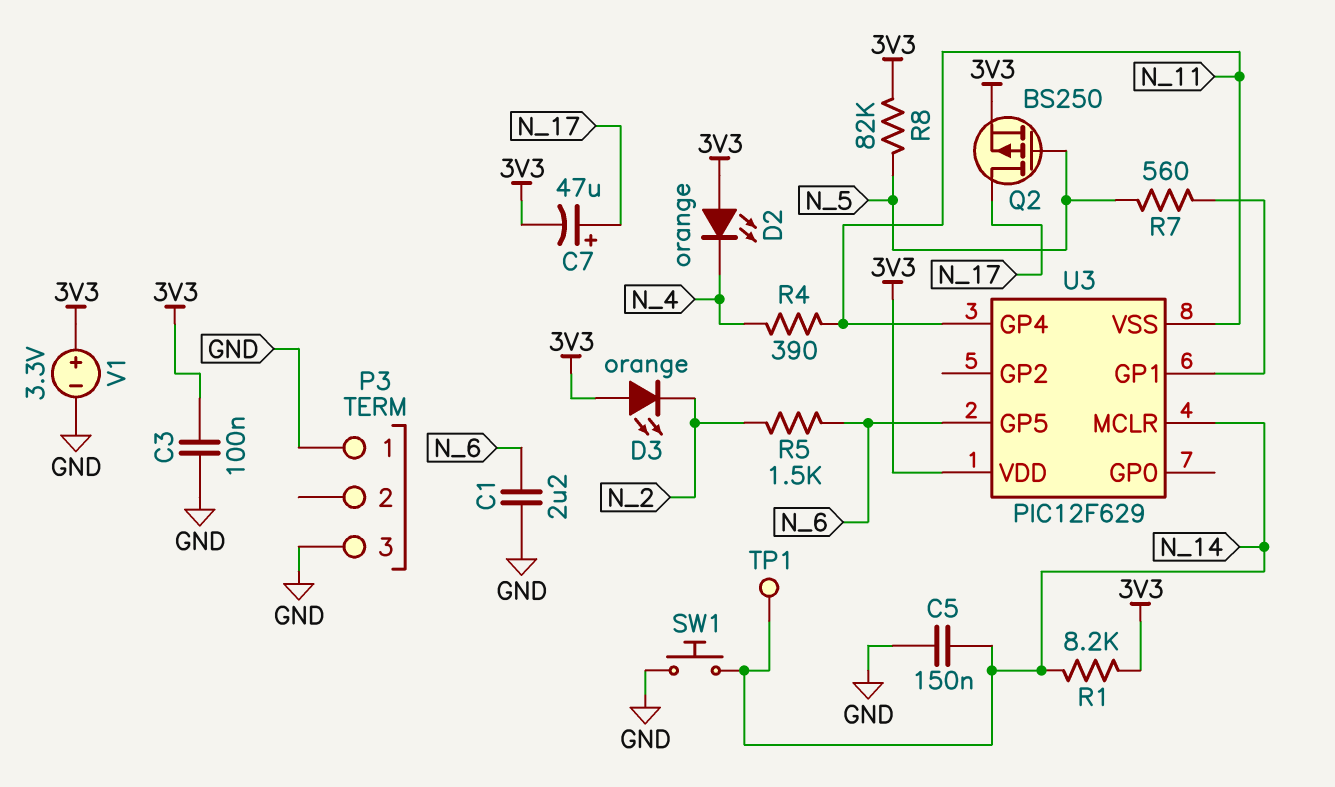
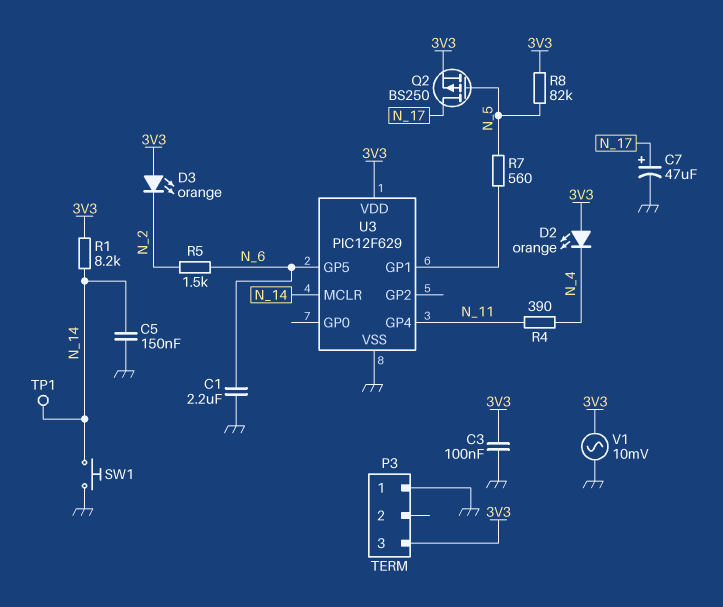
C7: 47uF (plus N_17, minus 3V3) -> 47uF (plus N_17, minus GND)
P3 pin 3: GND -> 3V3
U3 pin VSS: N_11 -> GND
V1: 3.3V (plus 3V3, minus GND) -> AC 10mV (3V3, GND)

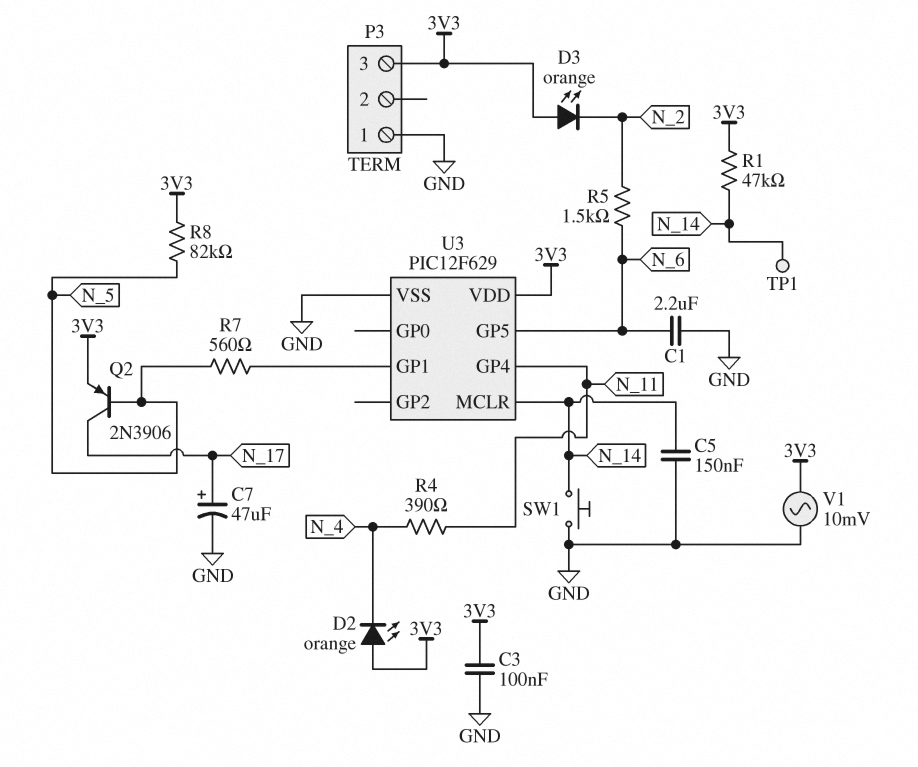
Q2: PMOS BS250 (G N_5, D N_17, S 3V3) -> PNP 2N3906 (B N_5, C N_17, E 3V3)
R1: 8.2k (3V3, N_14) -> 47k (3V3, N_14)

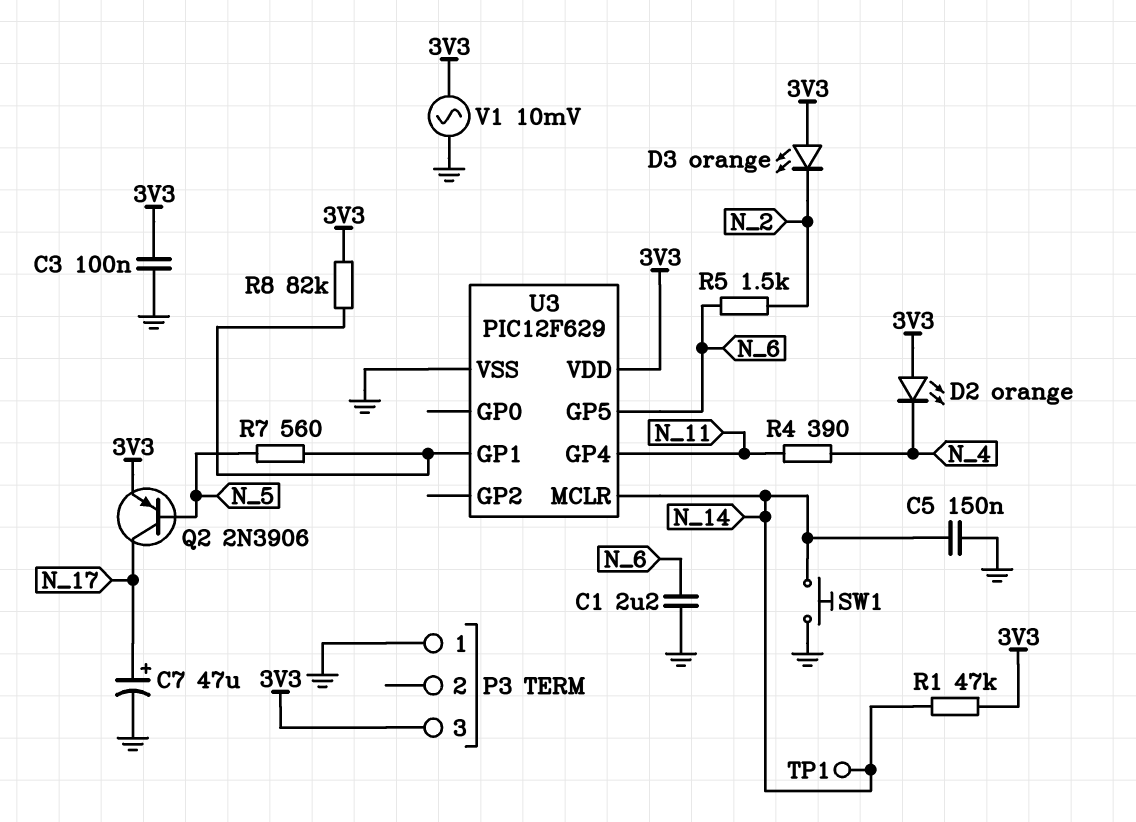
R8: 82k (3V3, N_5) -> 82k (3V3, U3/GP1)

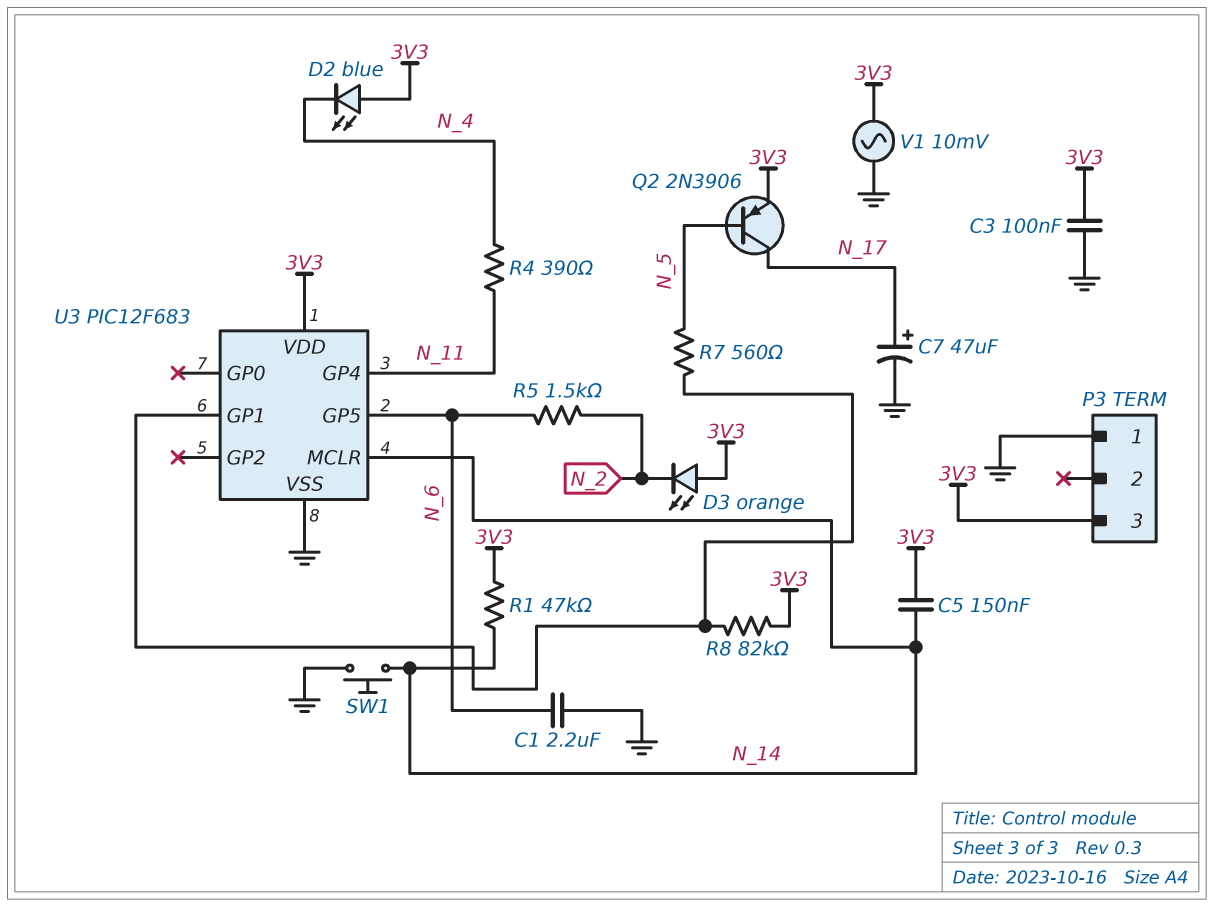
C5: 150nF (GND, N_14) -> 150nF (3V3, N_14)
D2: LED orange (A 3V3, K N_4) -> LED blue (A 3V3, K N_4)
TP1: test point (N_14) -> none
U3: PIC12F629 -> PIC12F683

